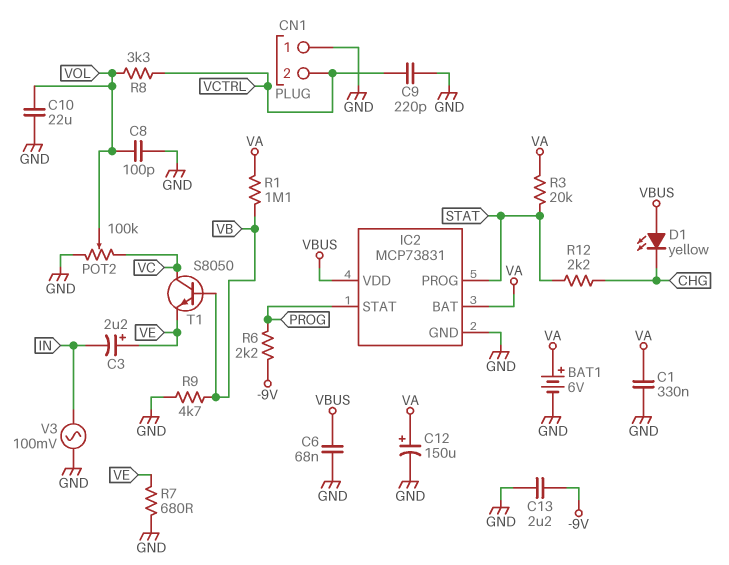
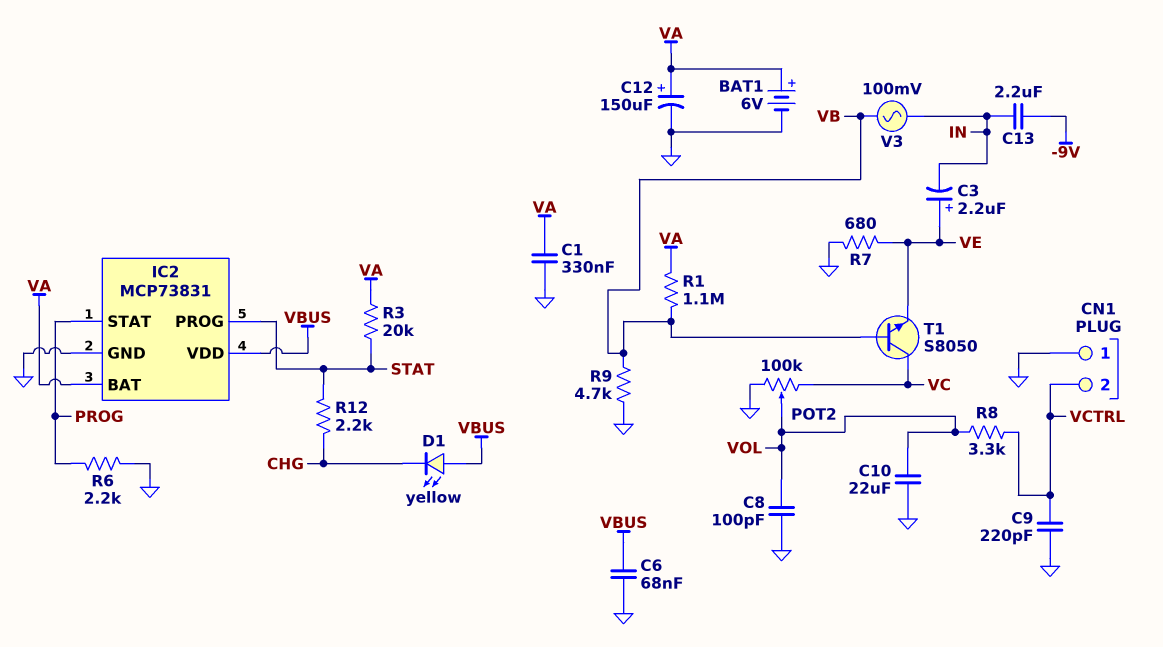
C13: 2.2uF (-9V, GND) -> 2.2uF (-9V, IN)
R6: 2.2k (-9V, PROG) -> 2.2k (GND, PROG)
V3: AC 100mV (GND, IN) -> AC 100mV (IN, VB)

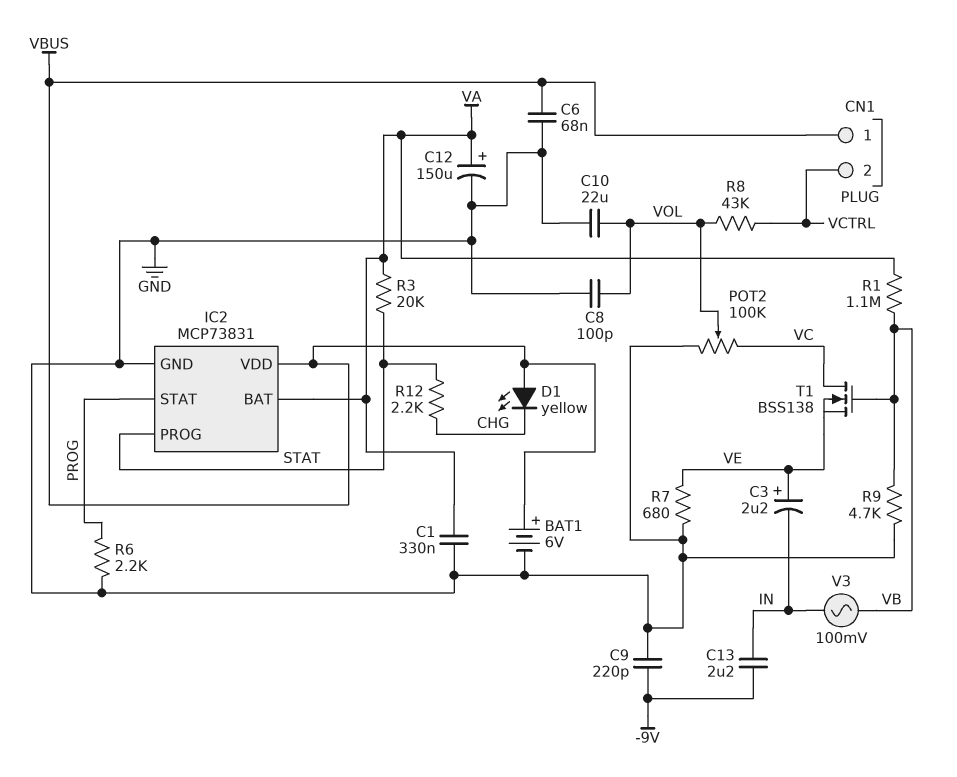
BAT1: 6V (plus VA, minus GND) -> 6V (plus VBUS, minus GND)
C9: 220pF (GND, VCTRL) -> 220pF (-9V, GND)
CN1 pin 1: GND -> VBUS
R8: 3.3k (VCTRL, VOL) -> 43k (VCTRL, VOL)
T1: NPN S8050 (B VB, C VC, E VE) -> NMOS BSS138 (G VB, D VC, S VE)

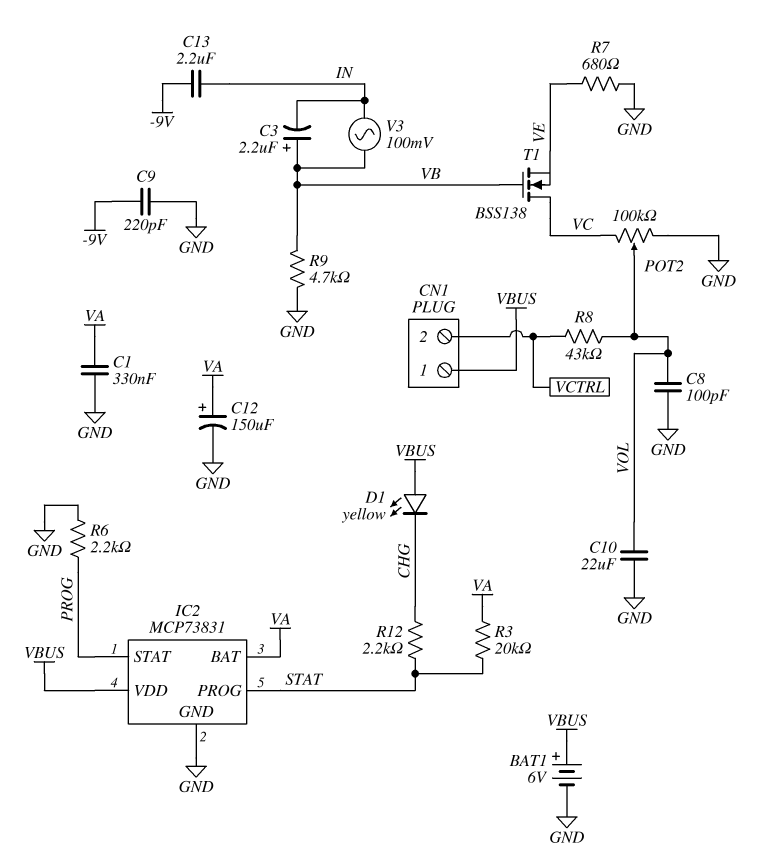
C3: 2.2uF (plus VE, minus IN) -> 2.2uF (plus VB, minus IN)
C6: 68nF (GND, VBUS) -> none
R1: 1.1M (VA, VB) -> none

